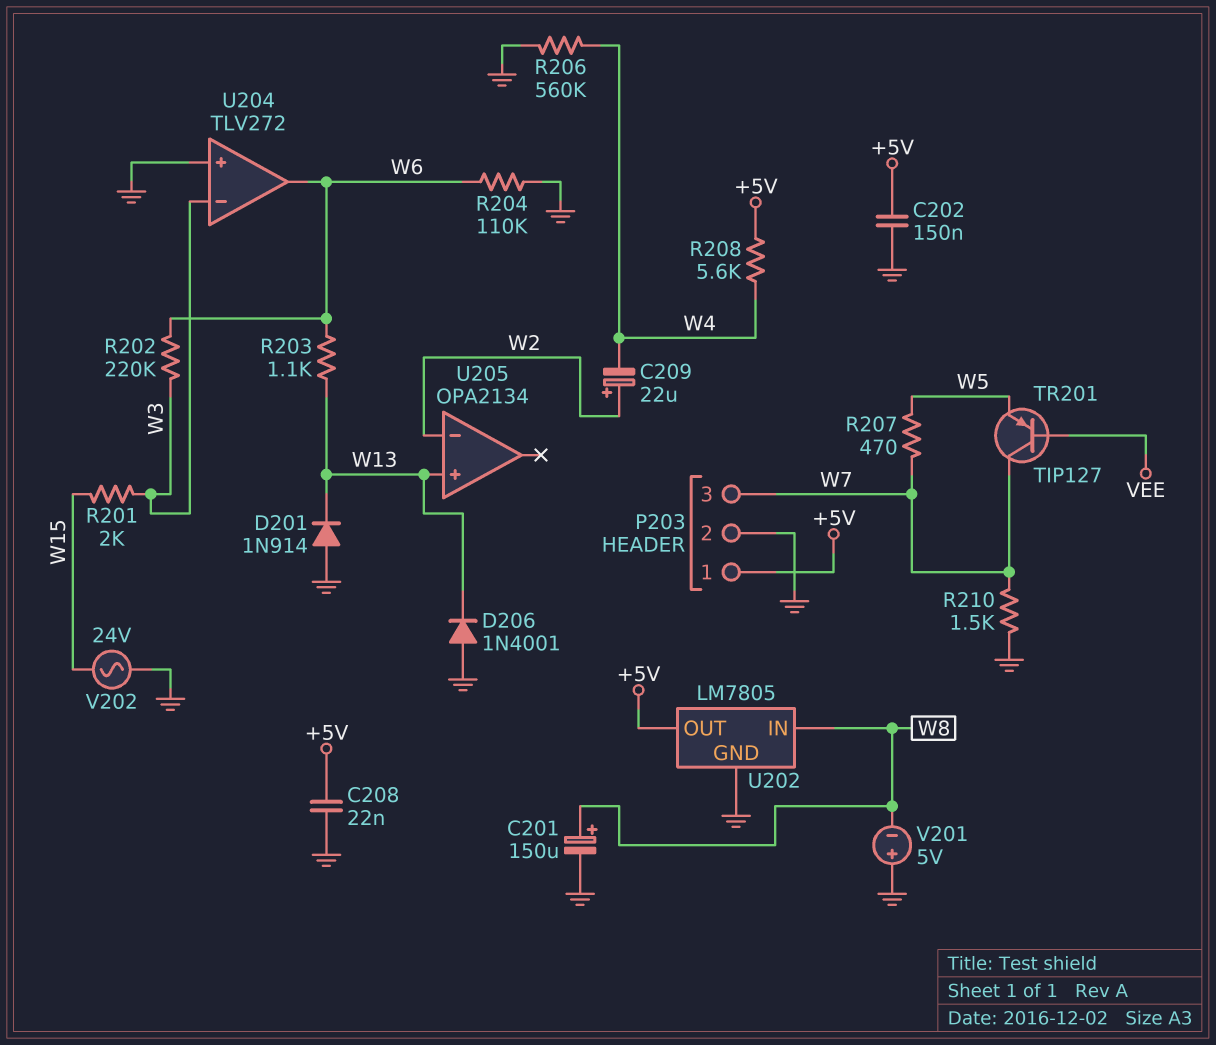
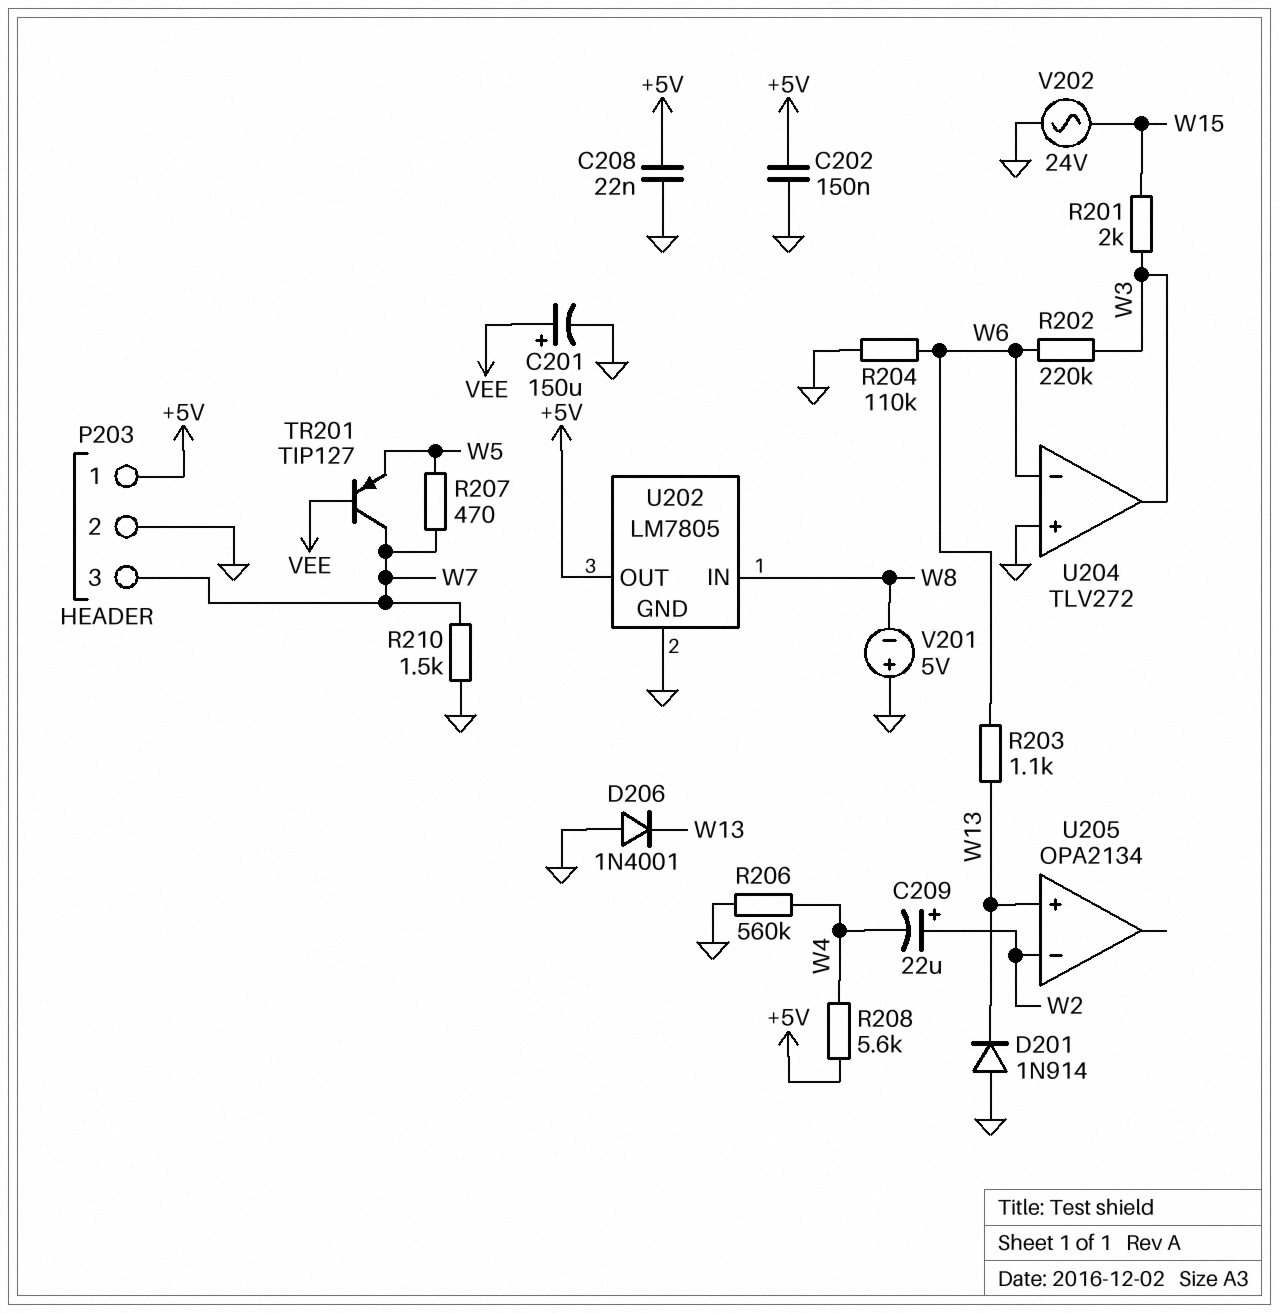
C201: 150uF (plus W8, minus GND) -> 150uF (plus VEE, minus GND)
U204 pin in-: W3 -> W6
U204 pin out: W6 -> W3

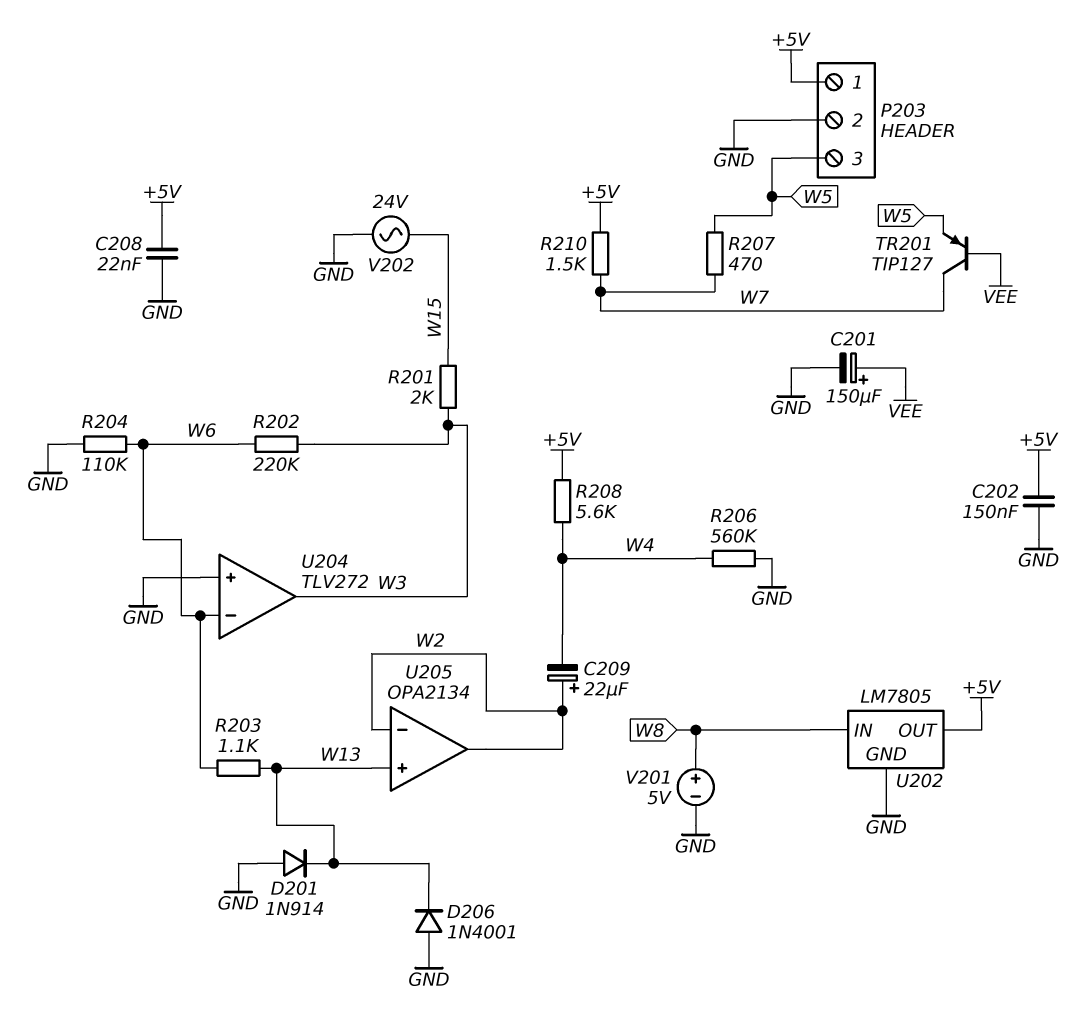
P203 pin 3: W7 -> W5
R210: 1.5k (GND, W7) -> 1.5k (+5V, W7)
U205 pin out: none -> W2
V201: 5V (plus GND, minus W8) -> 5V (plus W8, minus GND)

